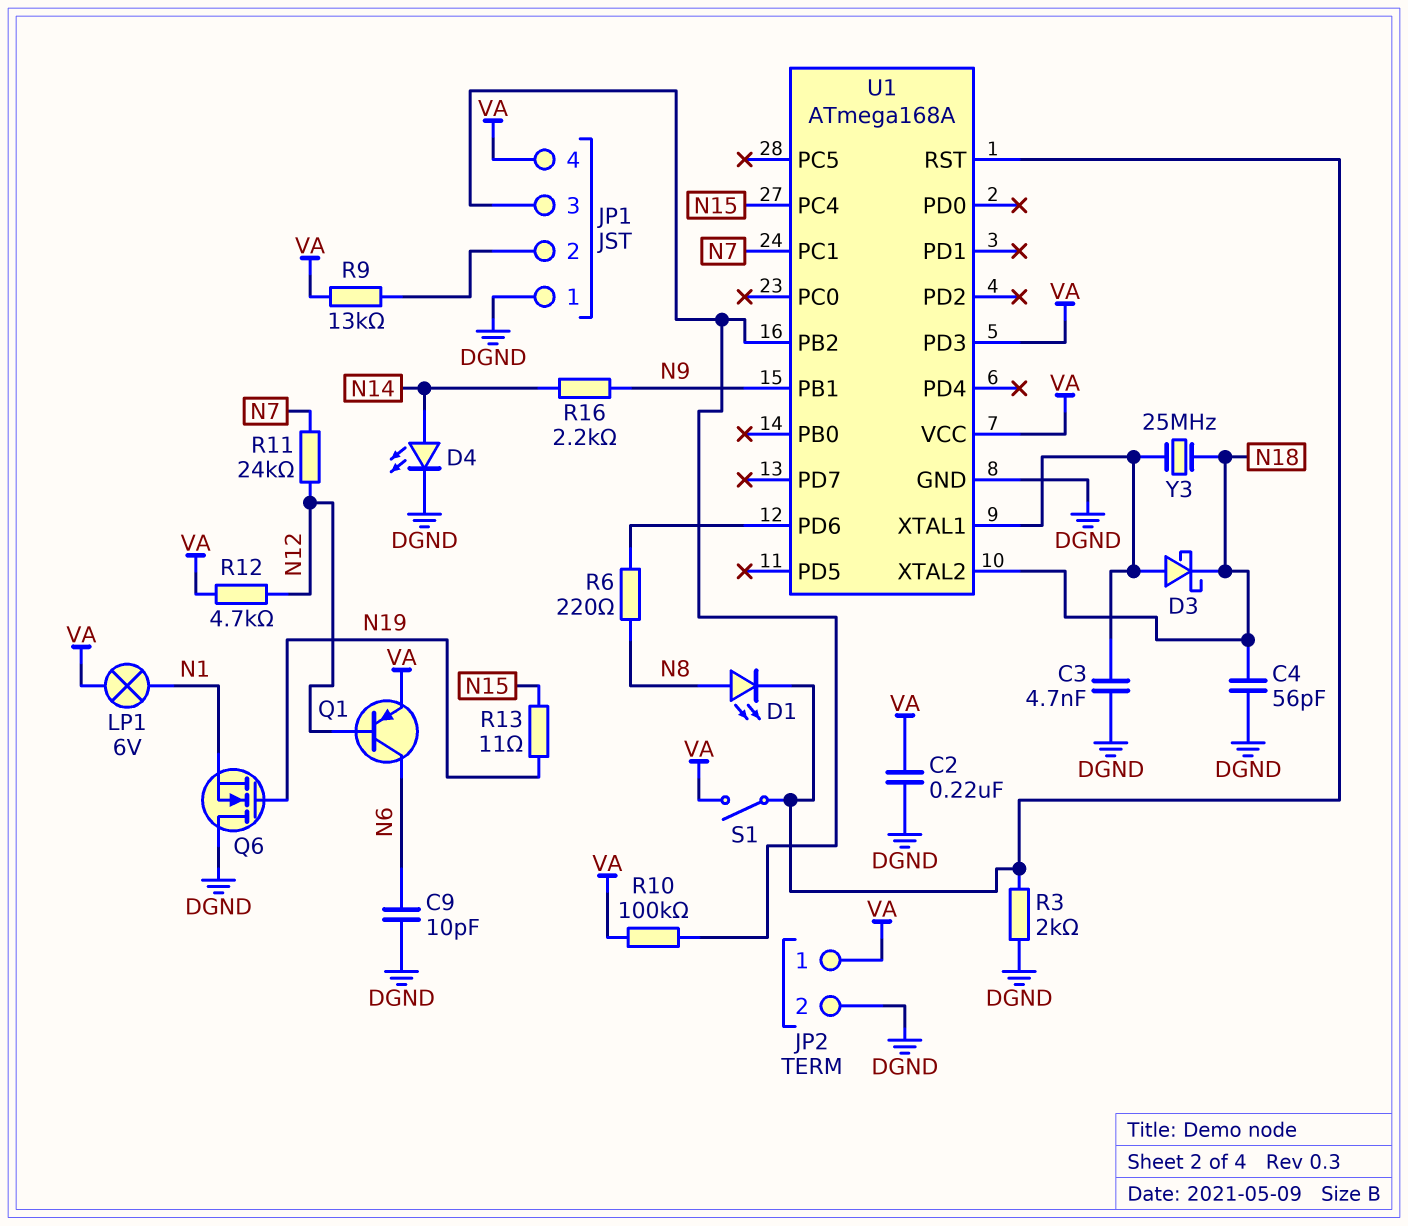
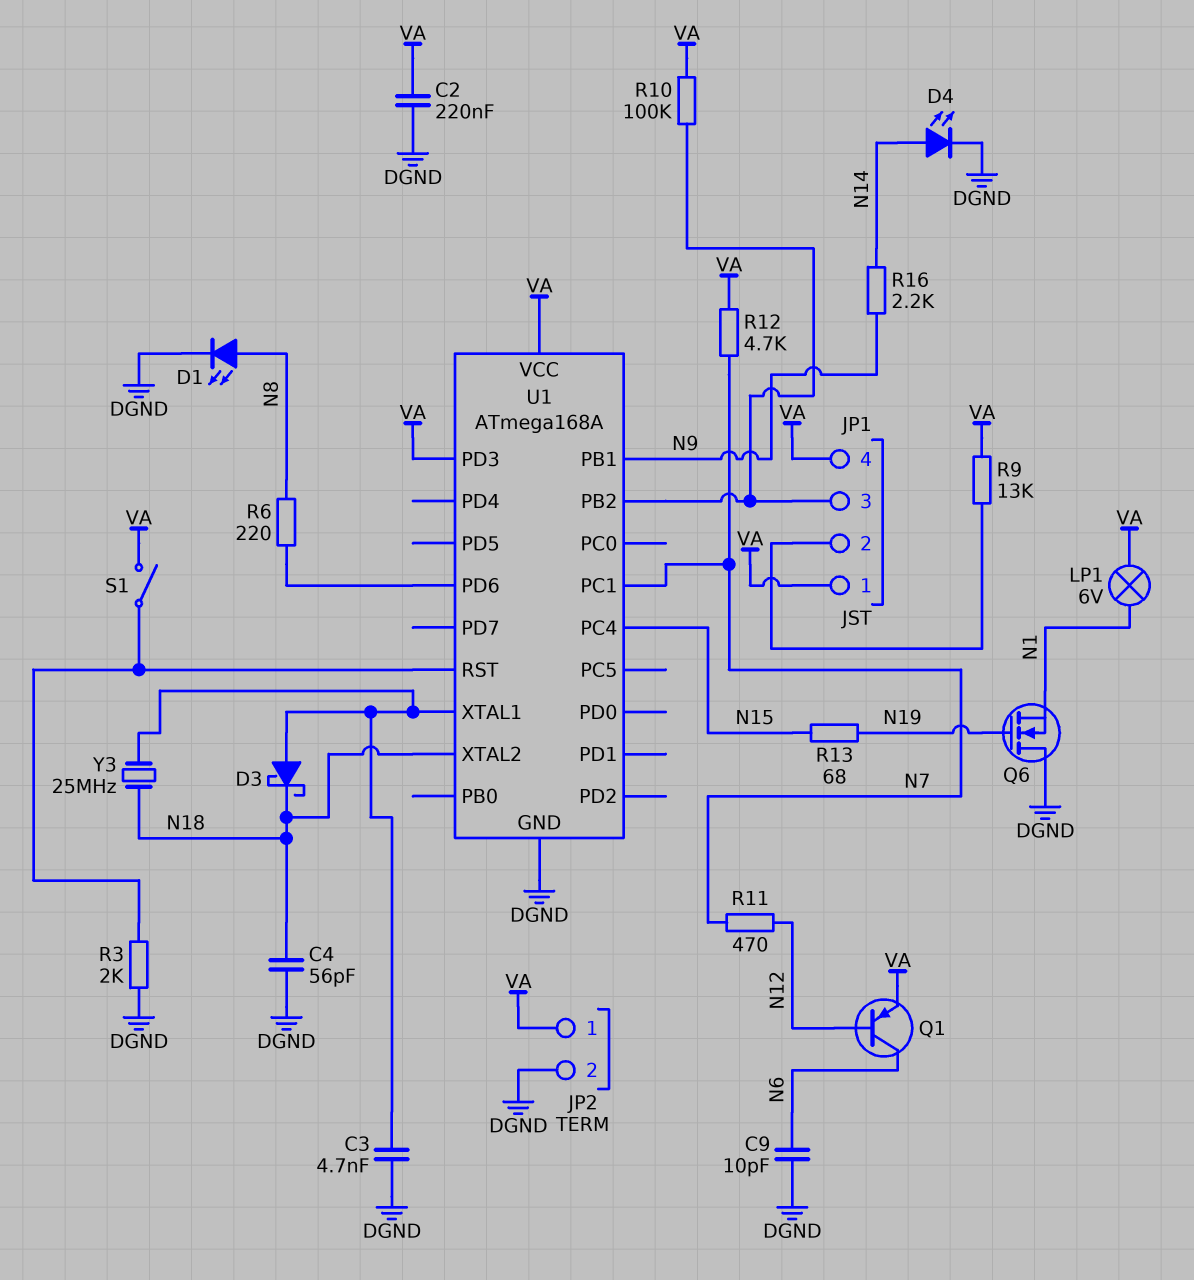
D1: LED (A N8, K U1/RST) -> LED (A N8, K DGND)
JP1 pin 1: DGND -> VA
R11: 24k (N7, N12) -> 470 (N7, N12)
R12: 4.7k (N12, VA) -> 4.7k (N7, VA)
R13: 11 (N15, N19) -> 68 (N15, N19)

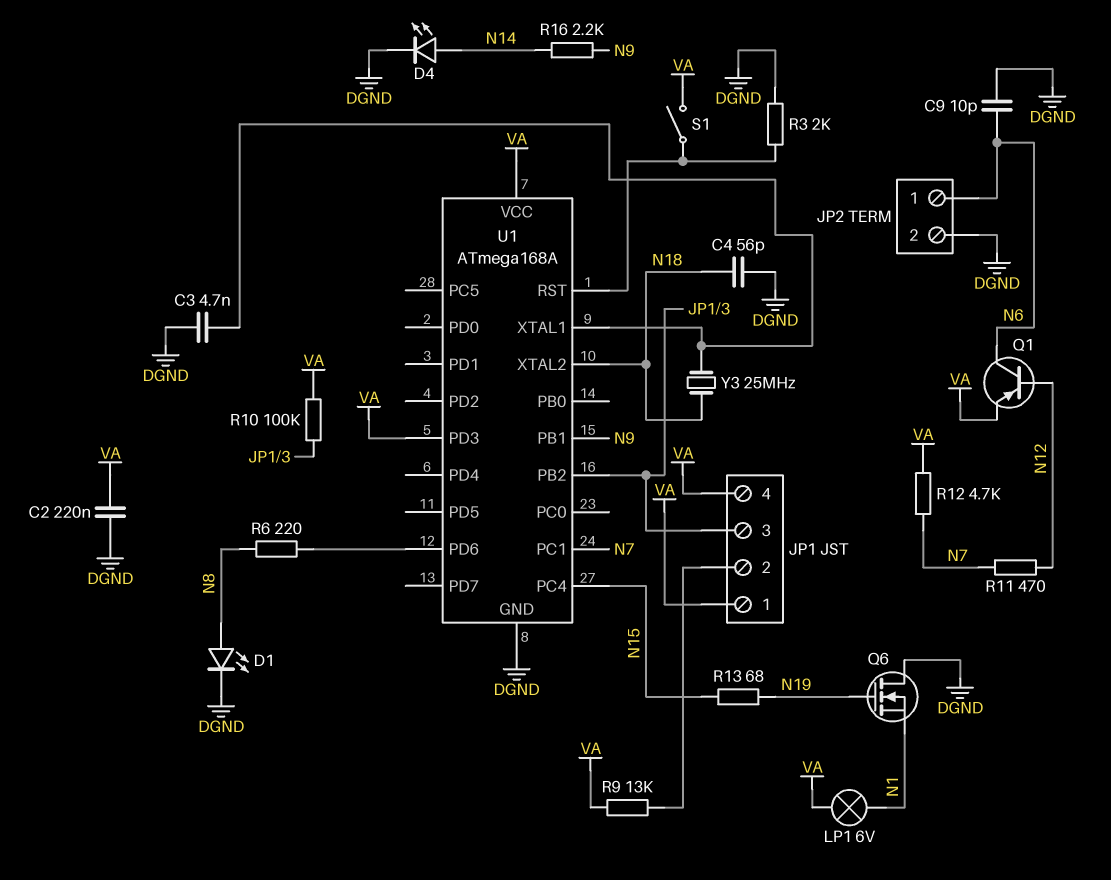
D3: schottky (A U1/XTAL1, K N18) -> none
JP2 pin 1: VA -> N6

